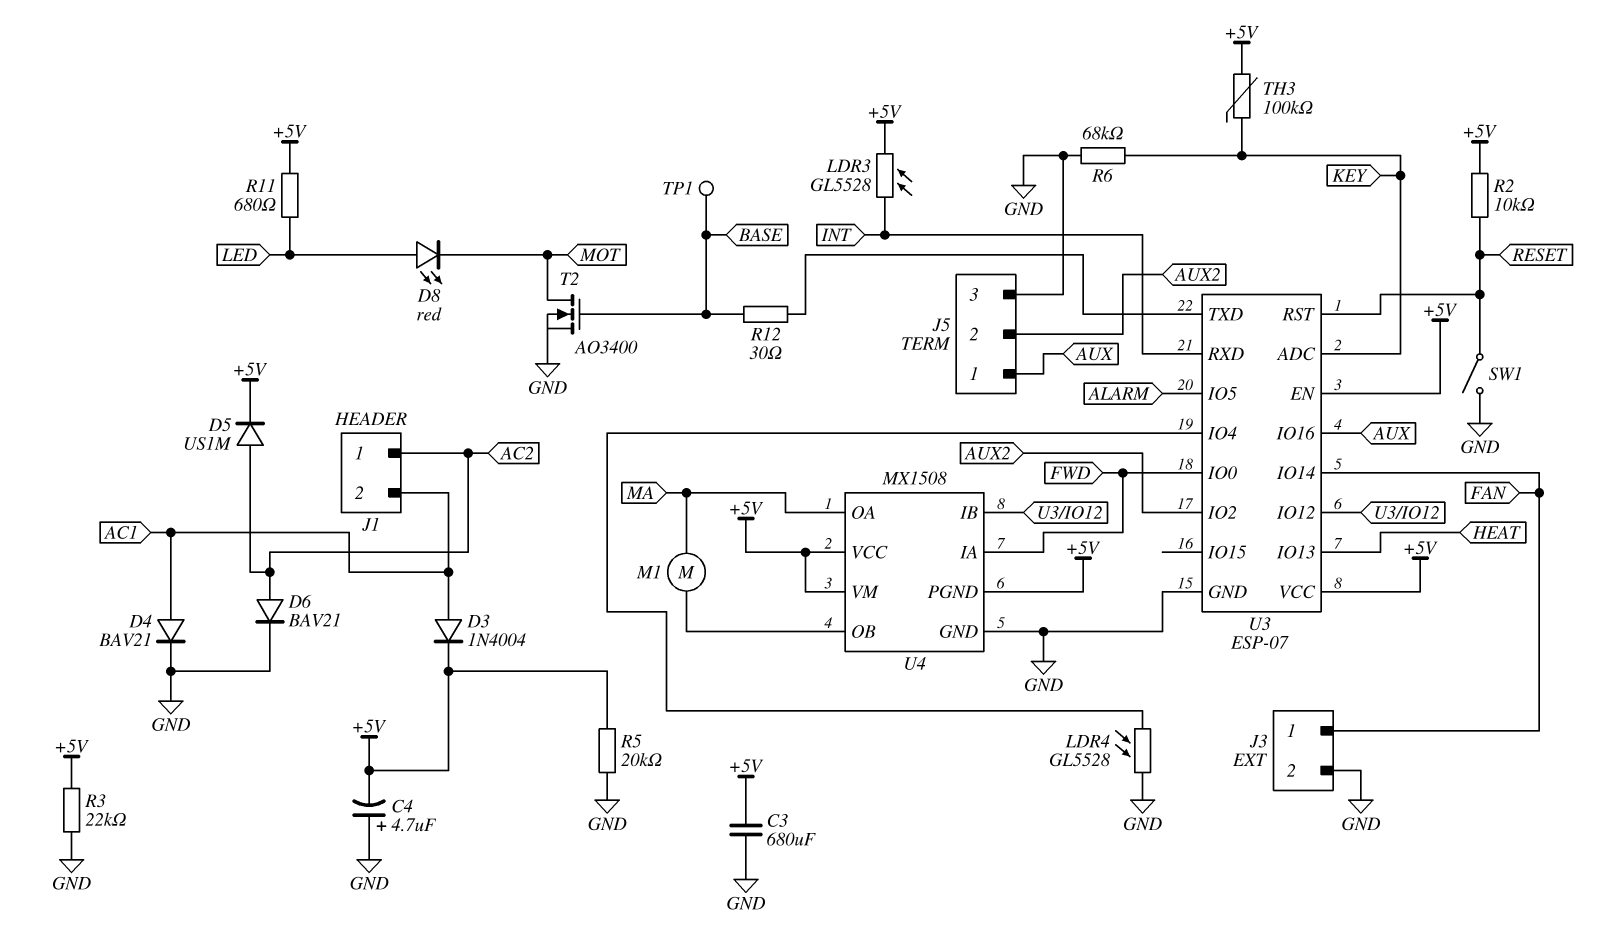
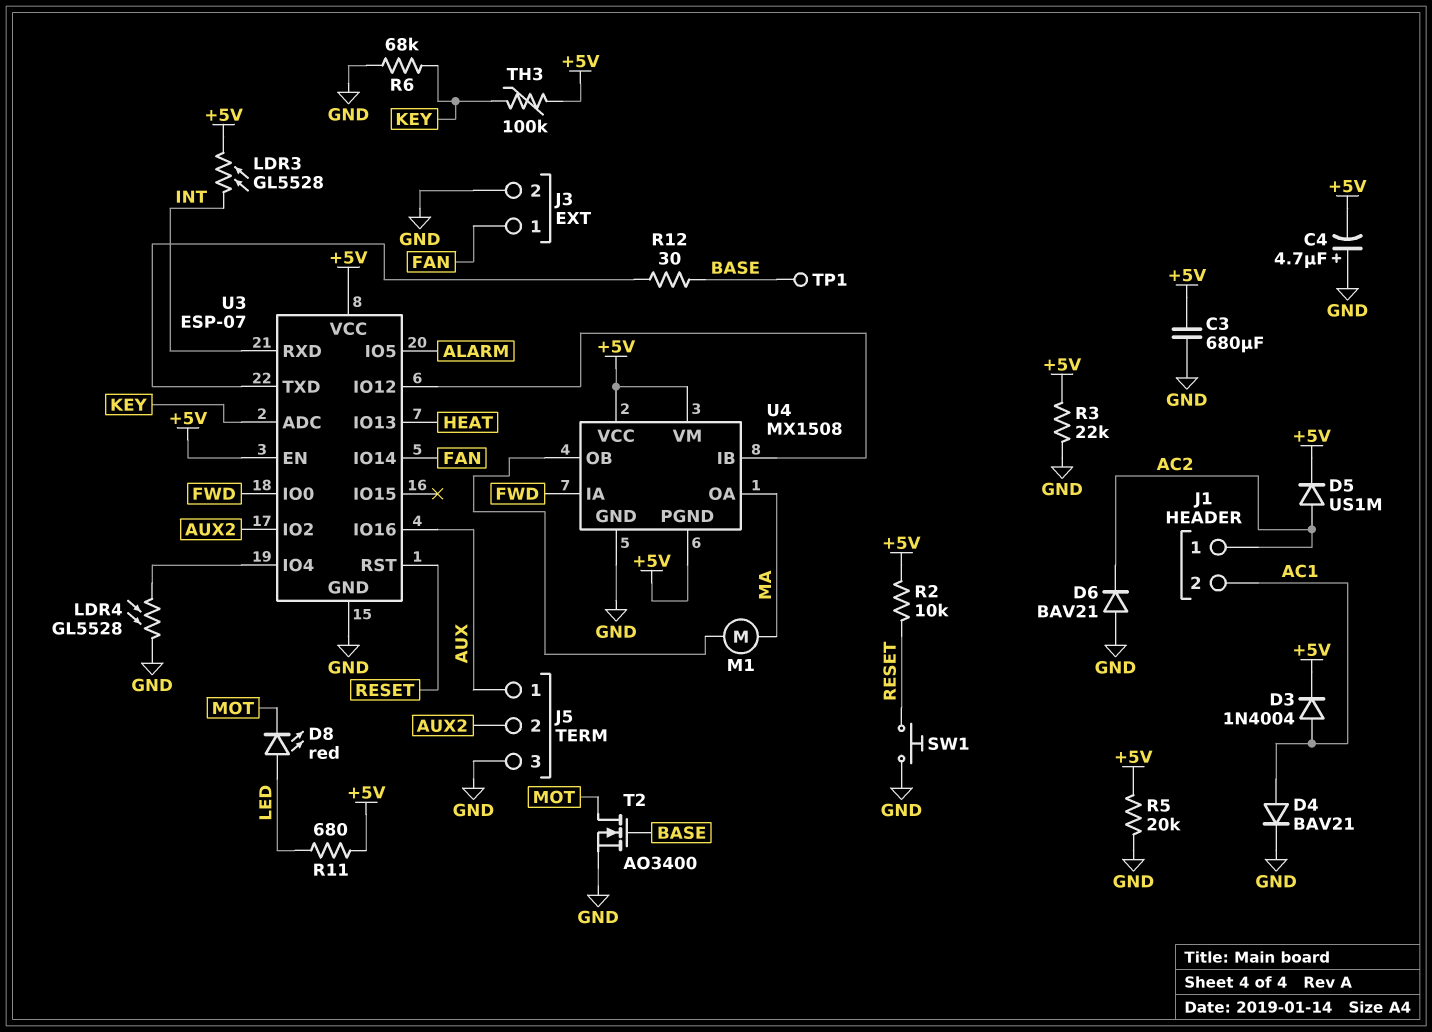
D6: diode BAV21 (A AC2, K GND) -> diode BAV21 (A GND, K AC2)
SW1: switch (GND, RESET) -> button (GND, RESET)

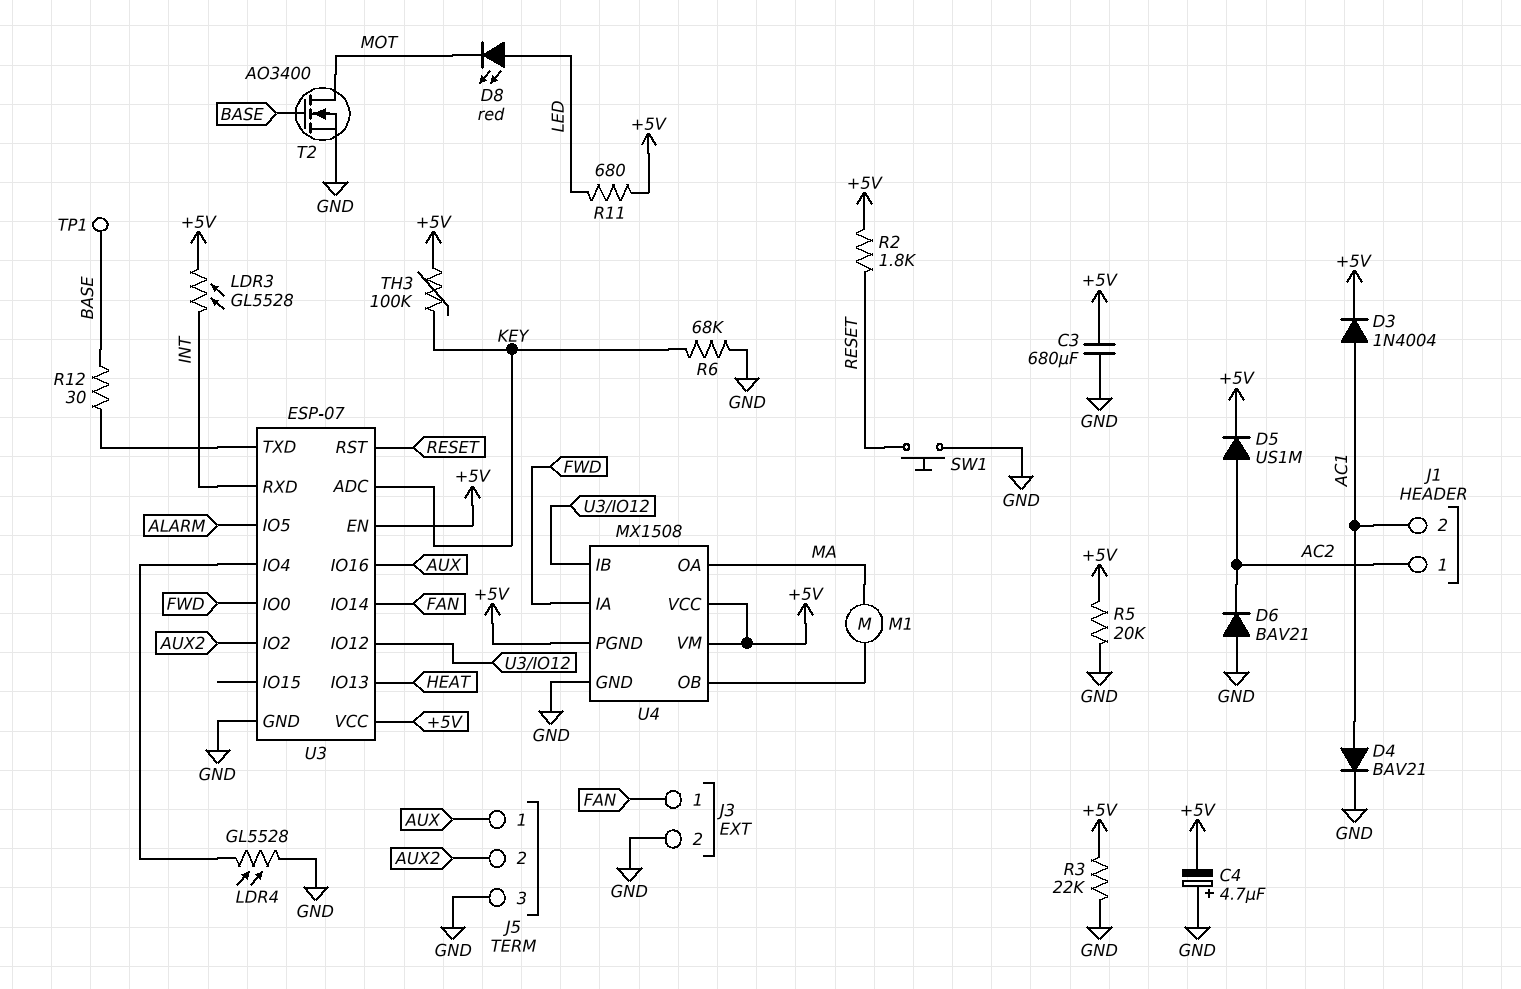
R2: 10k (+5V, RESET) -> 1.8k (+5V, RESET)

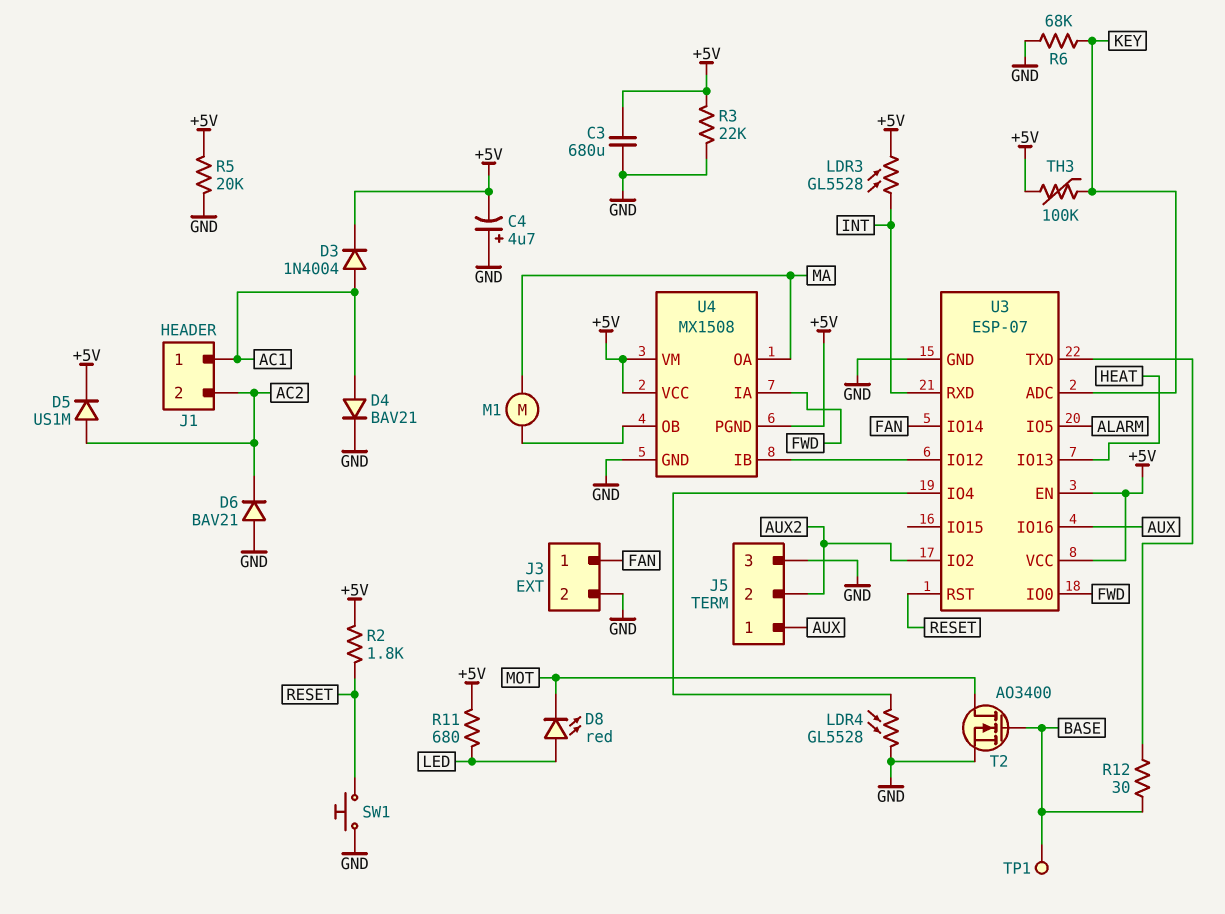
J1 pin 1: AC2 -> AC1
J1 pin 2: AC1 -> AC2

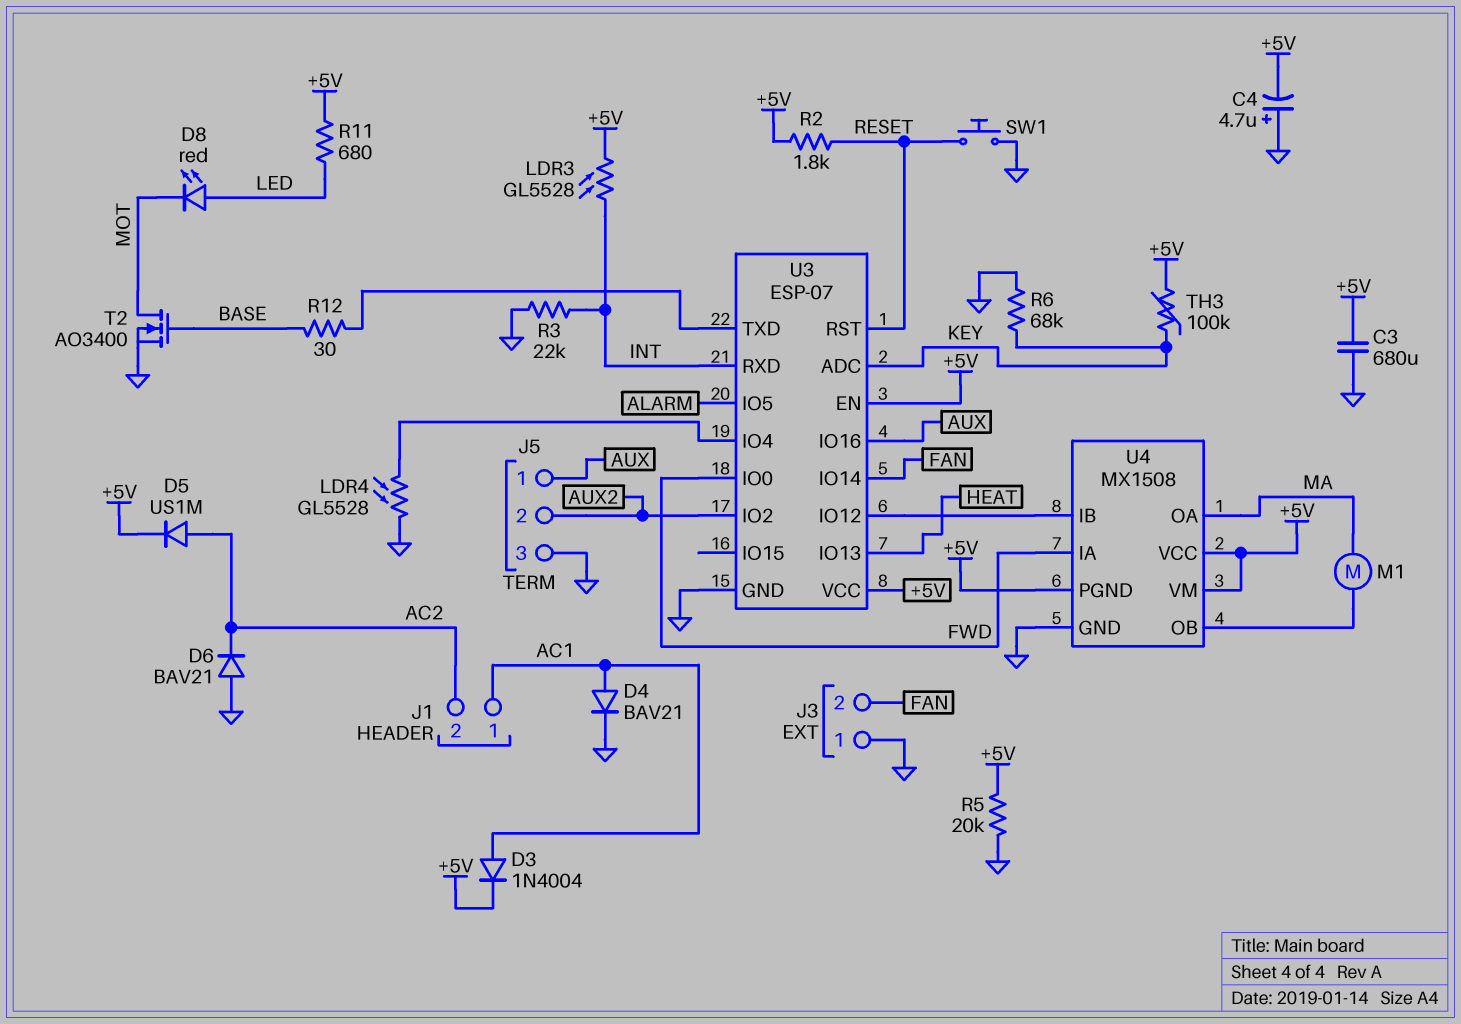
J3 pin 1: FAN -> GND
J3 pin 2: GND -> FAN
R3: 22k (+5V, GND) -> 22k (GND, INT)
TP1: test point (BASE) -> none

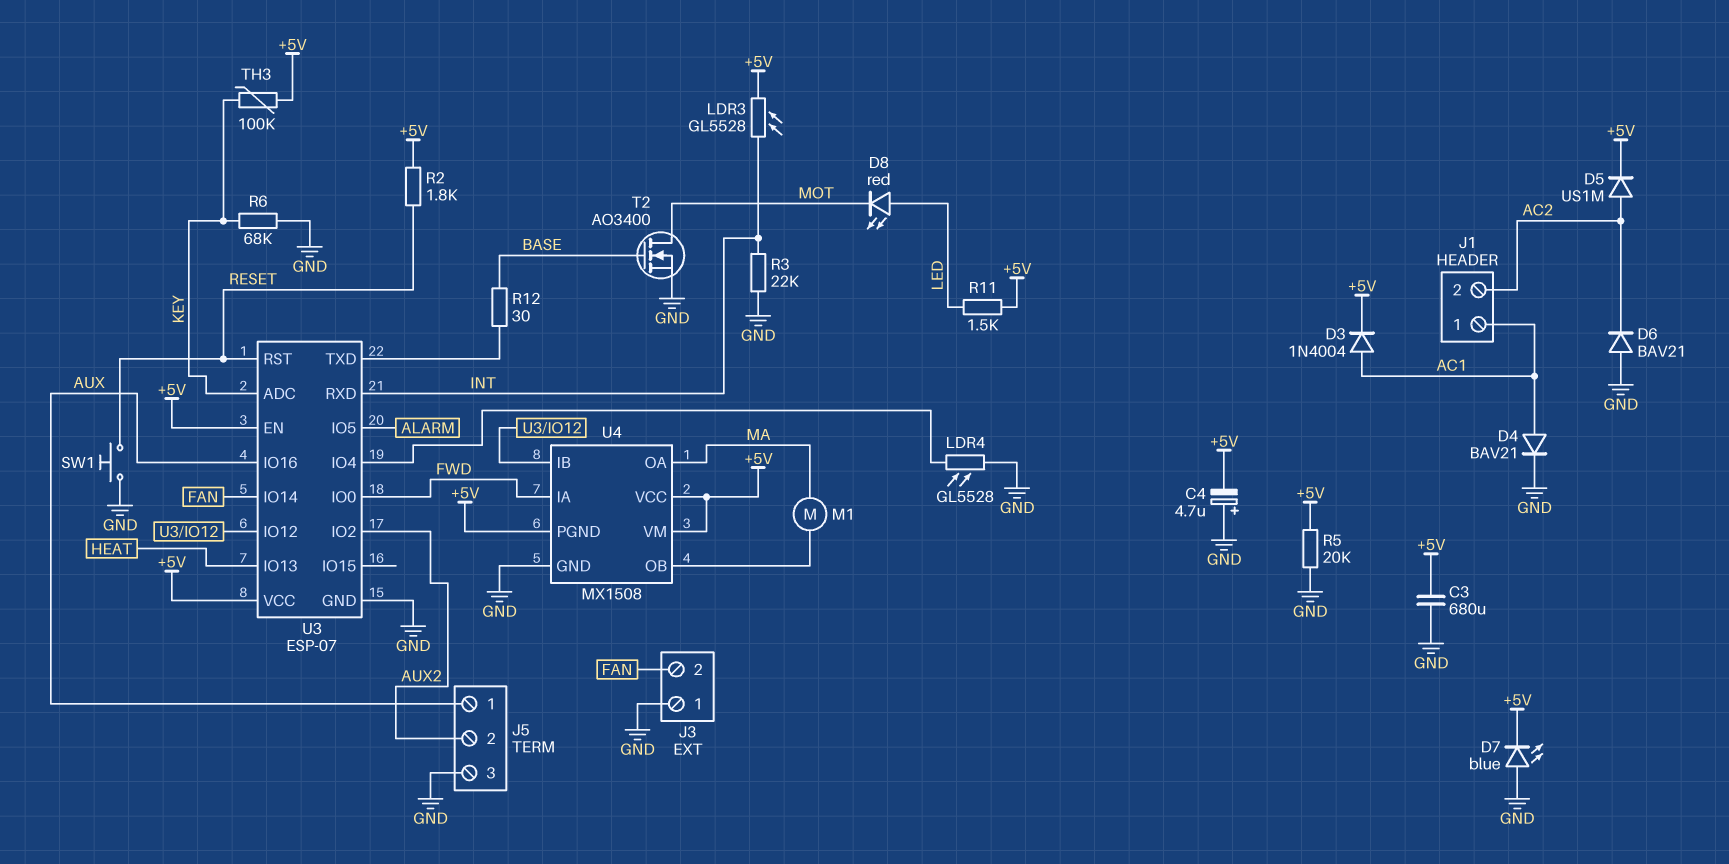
D7: none -> LED blue (A GND, K +5V)
R11: 680 (+5V, LED) -> 1.5k (+5V, LED)

